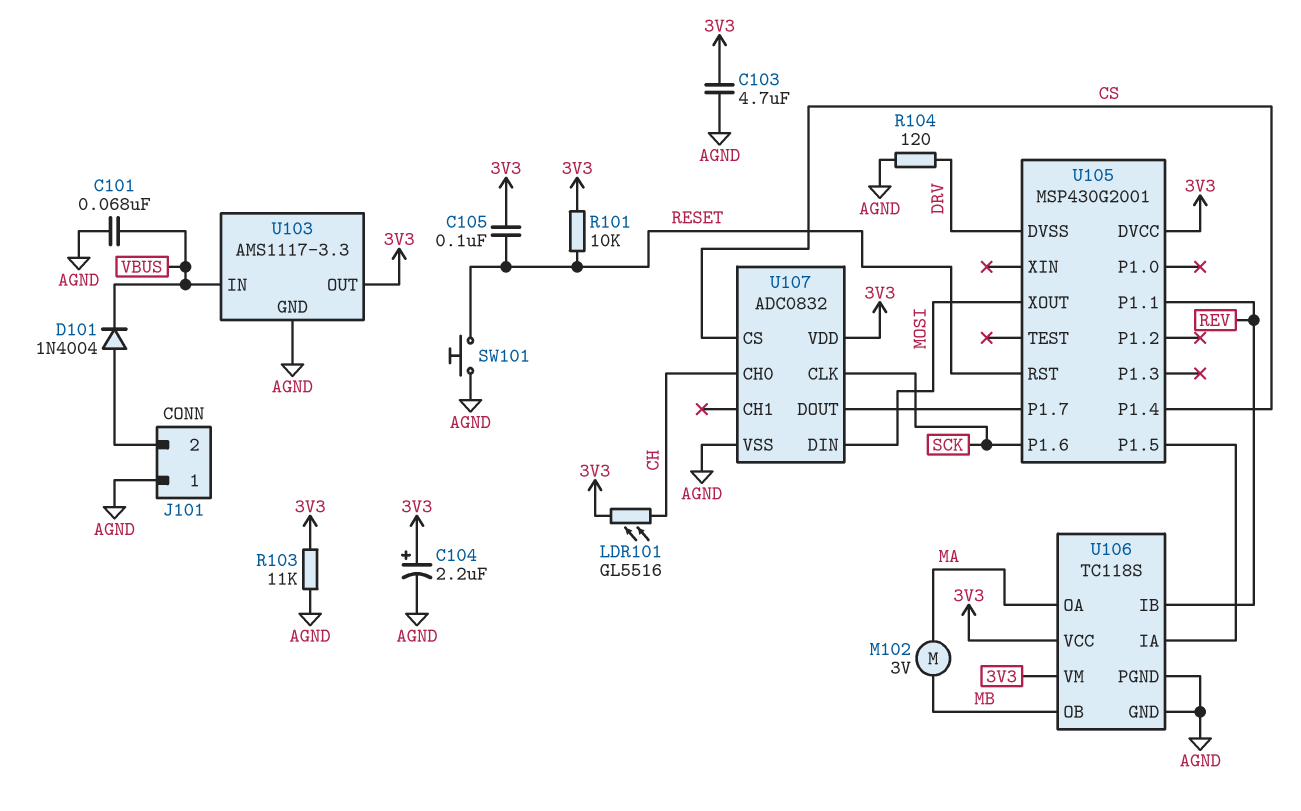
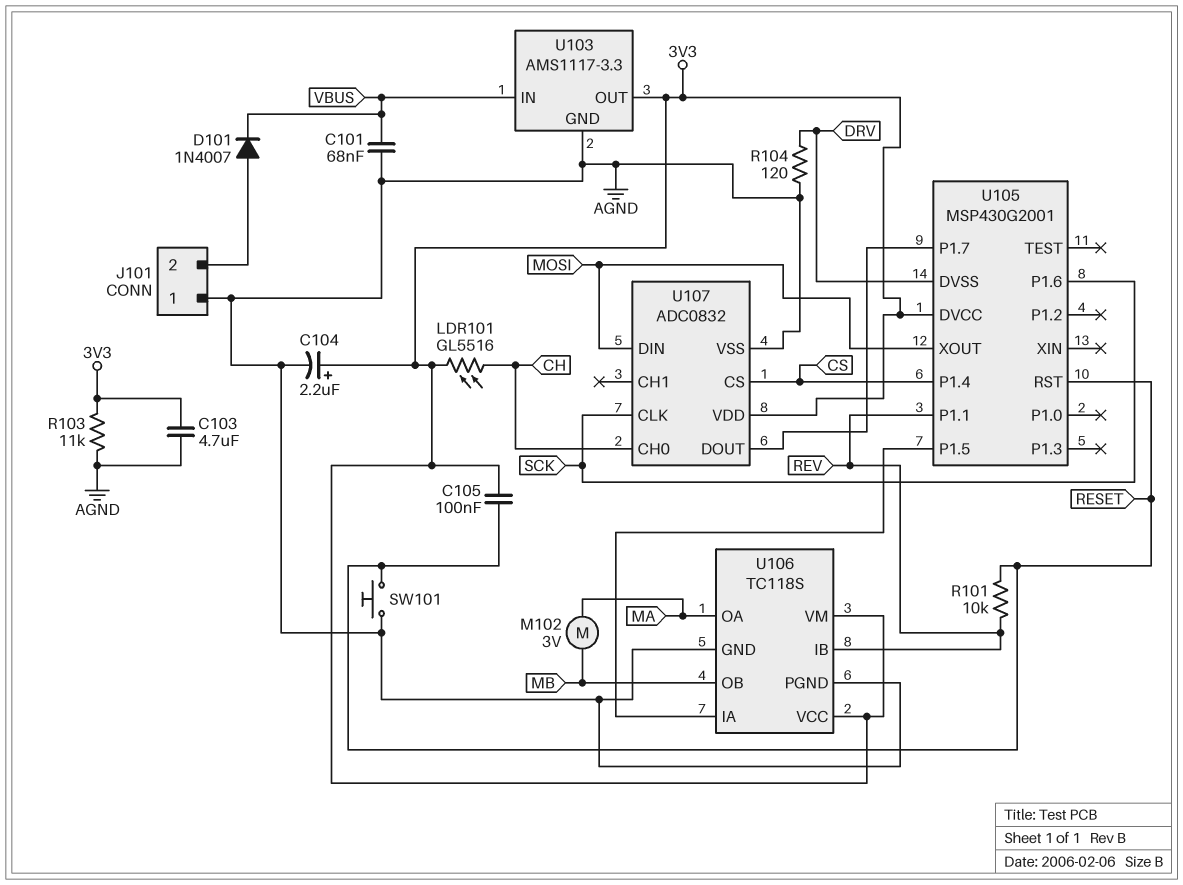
D101: diode 1N4004 (A J101/2, K VBUS) -> diode 1N4007 (A J101/2, K VBUS)
R101: 10k (3V3, RESET) -> 10k (RESET, REV)

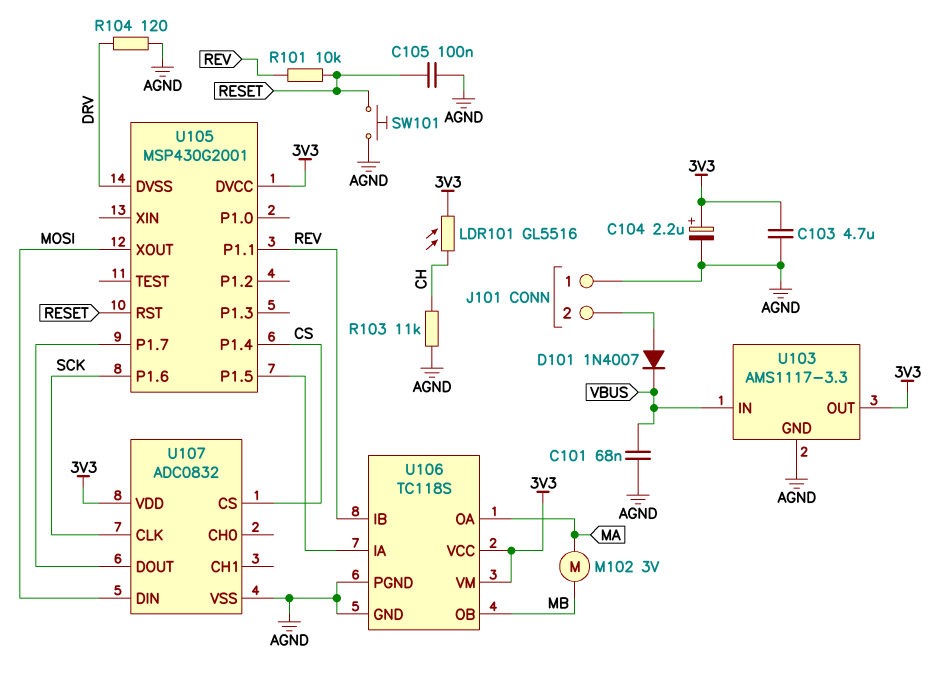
C105: 100nF (3V3, RESET) -> 100nF (AGND, RESET)
R103: 11k (3V3, AGND) -> 11k (AGND, CH)
U107 pin CH0: CH -> none

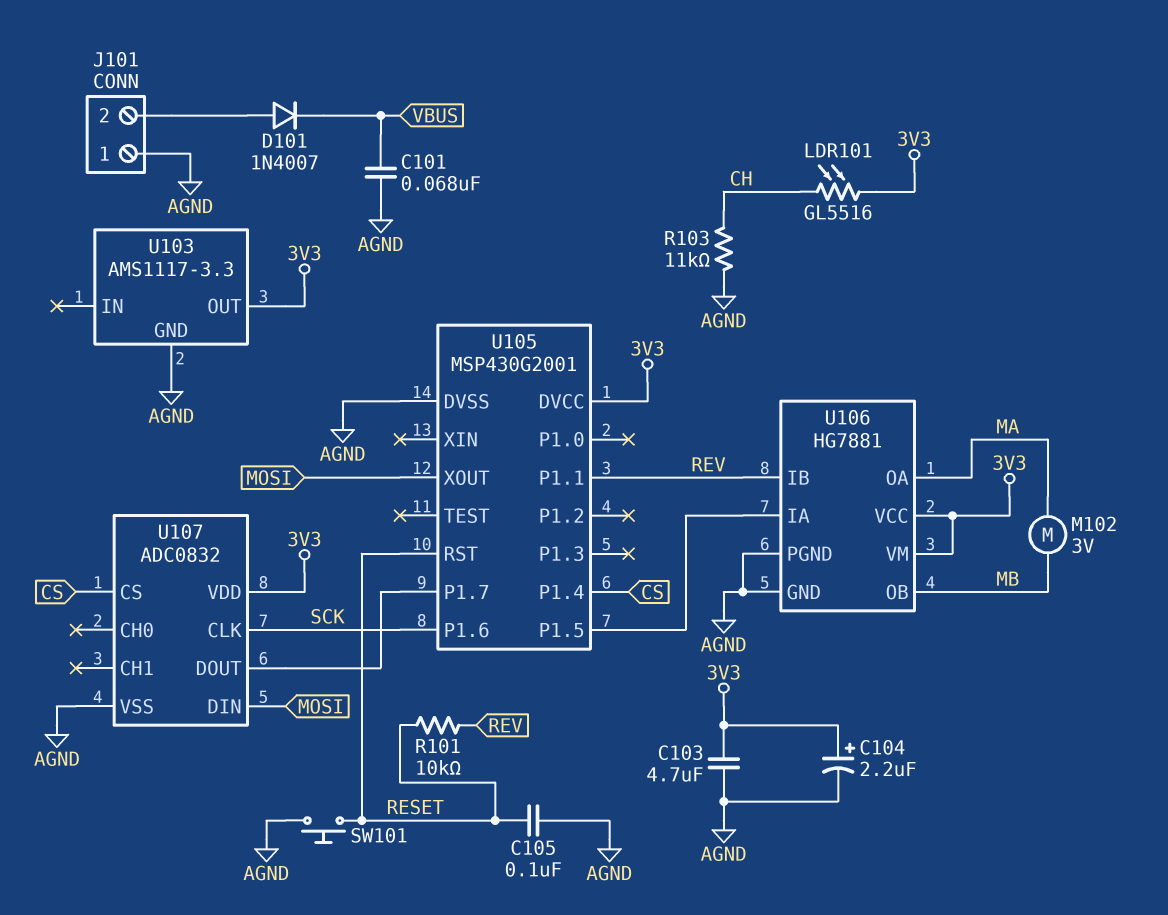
R104: 120 (AGND, DRV) -> none
U103 pin IN: VBUS -> none
U105 pin DVSS: DRV -> AGND
U106: TC118S -> HG7881

